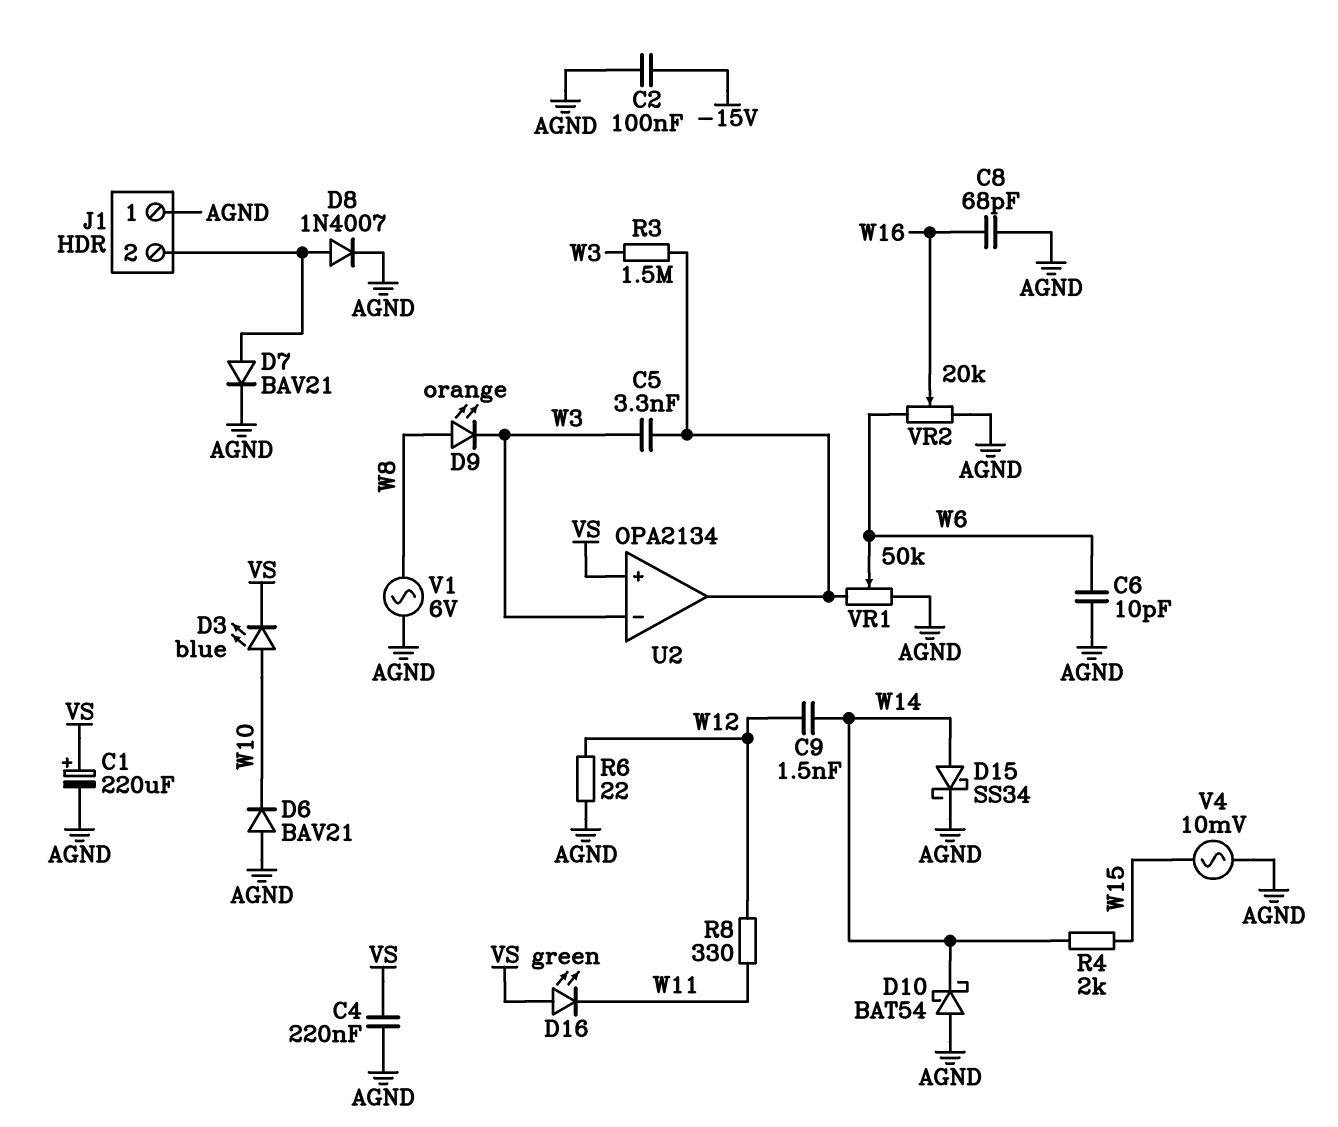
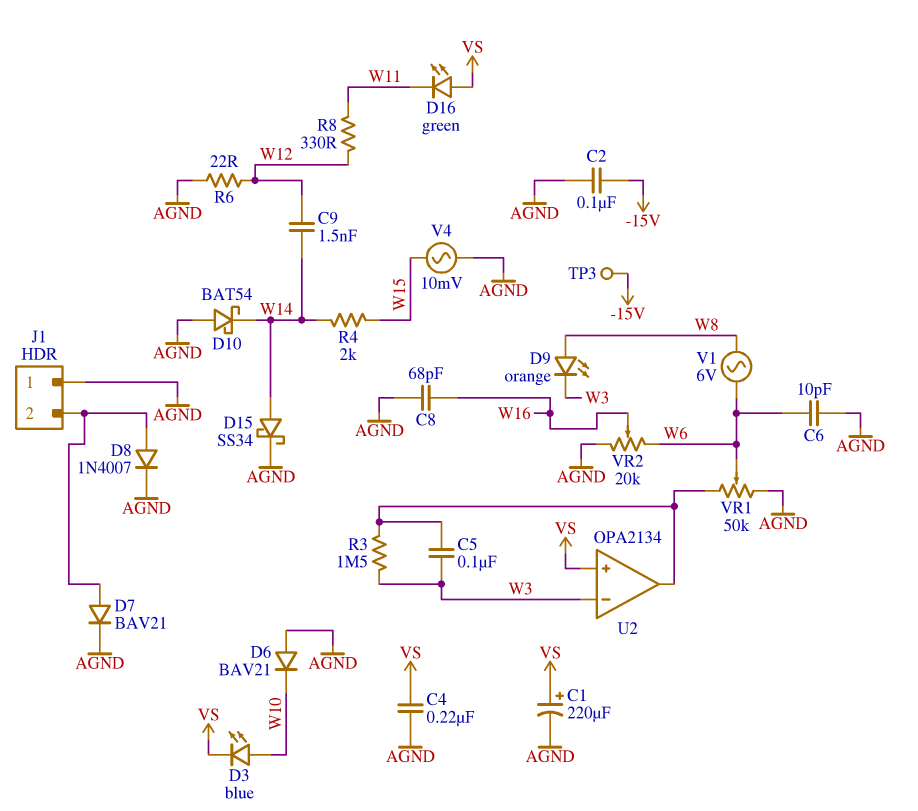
C5: 3.3nF (U2/out, W3) -> 100nF (U2/out, W3)
TP3: none -> test point (-15V)
V1: AC 6V (AGND, W8) -> AC 6V (W6, W8)

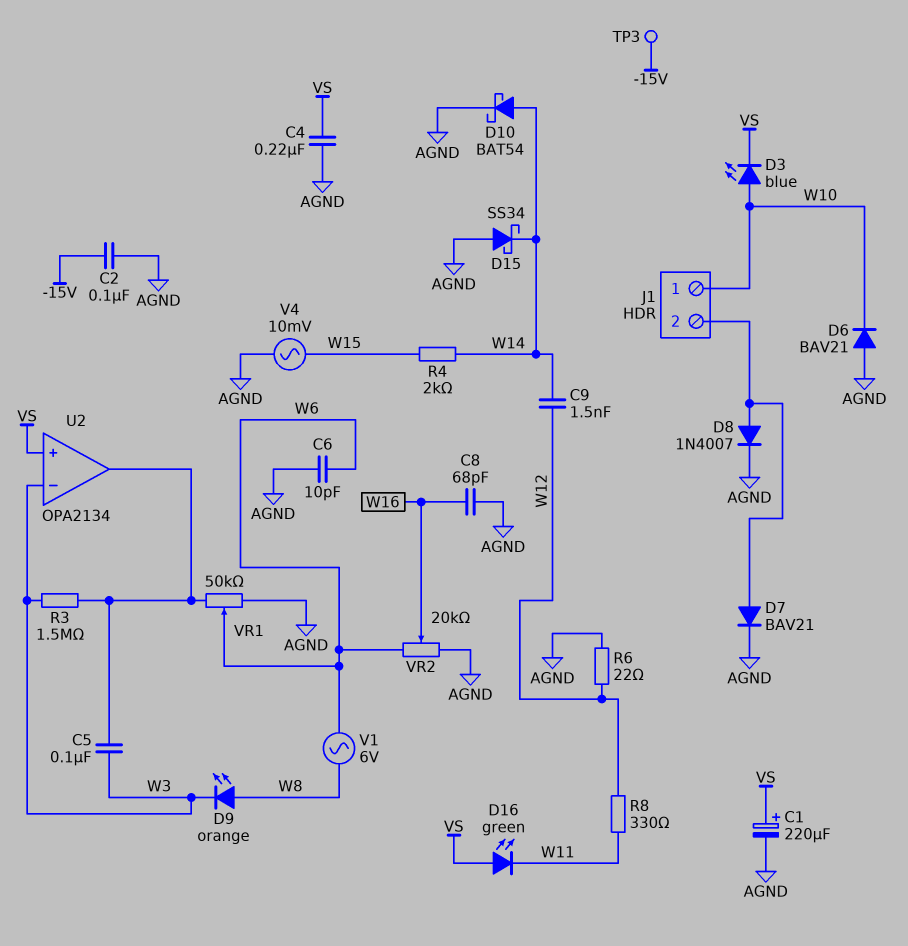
D10: schottky BAT54 (A AGND, K W14) -> schottky BAT54 (A W14, K AGND)
D15: schottky SS34 (A W14, K AGND) -> schottky SS34 (A AGND, K W14)
J1 pin 1: AGND -> W10

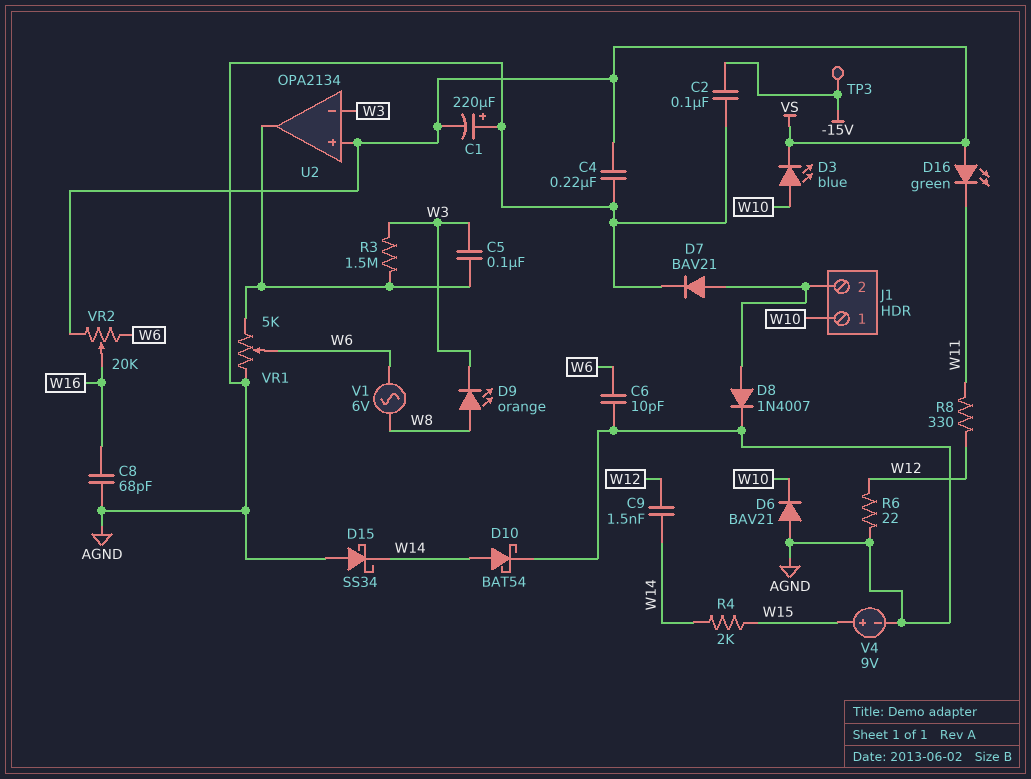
C1: 220uF (plus VS, minus AGND) -> 220uF (plus AGND, minus VS)
V4: AC 10mV (AGND, W15) -> 9V (plus W15, minus AGND)
VR1: 50k (AGND, U2/out, wiper W6) -> 5k (AGND, U2/out, wiper W6)
VR2: 20k (AGND, W6, wiper W16) -> 20k (VS, W6, wiper W16)

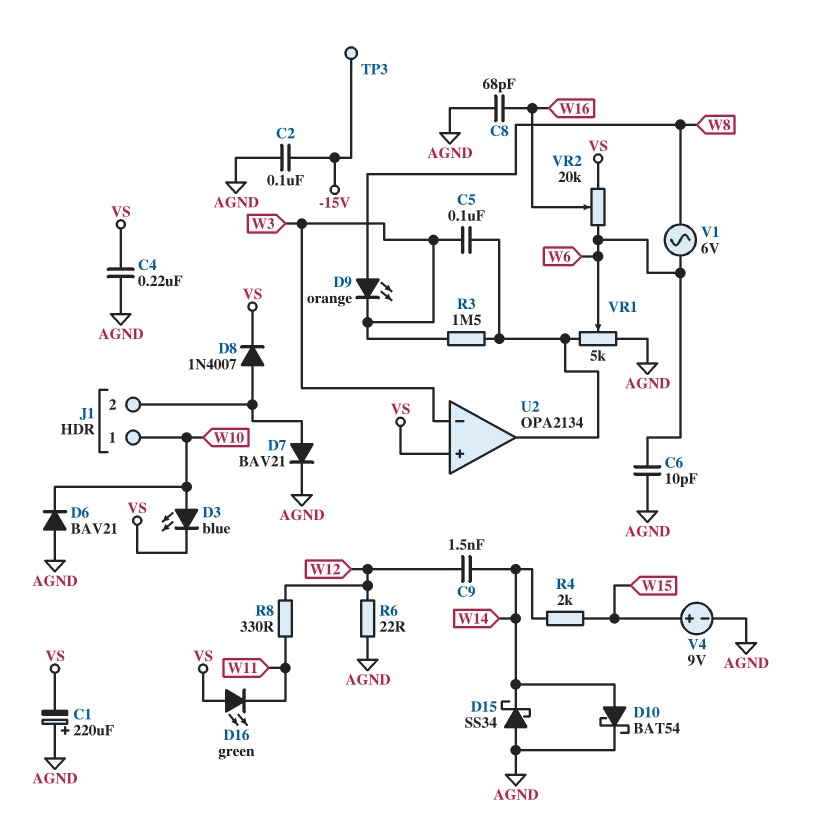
D8: diode 1N4007 (A J1/2, K AGND) -> diode 1N4007 (A J1/2, K VS)

